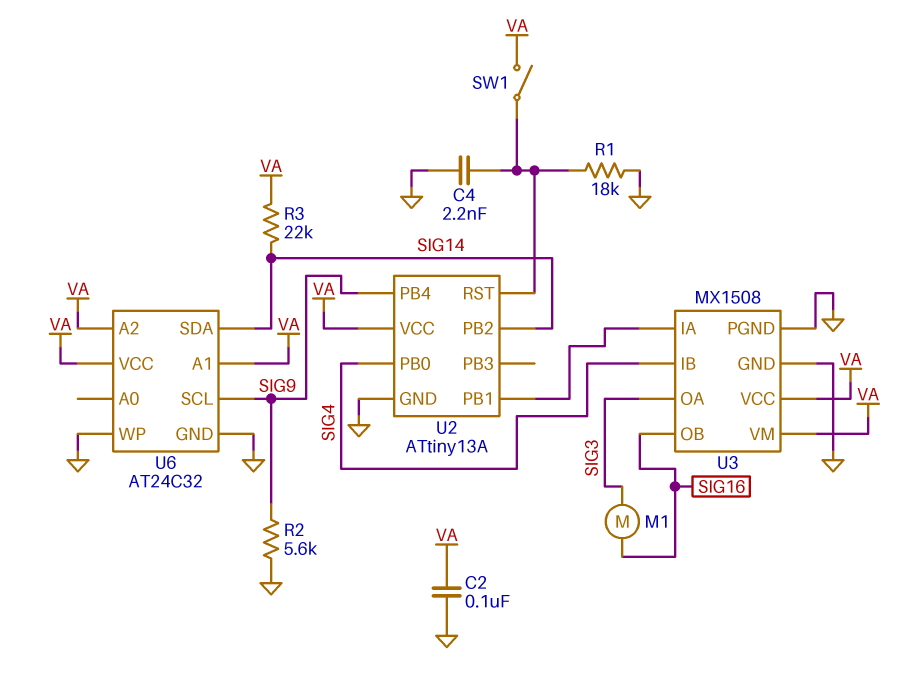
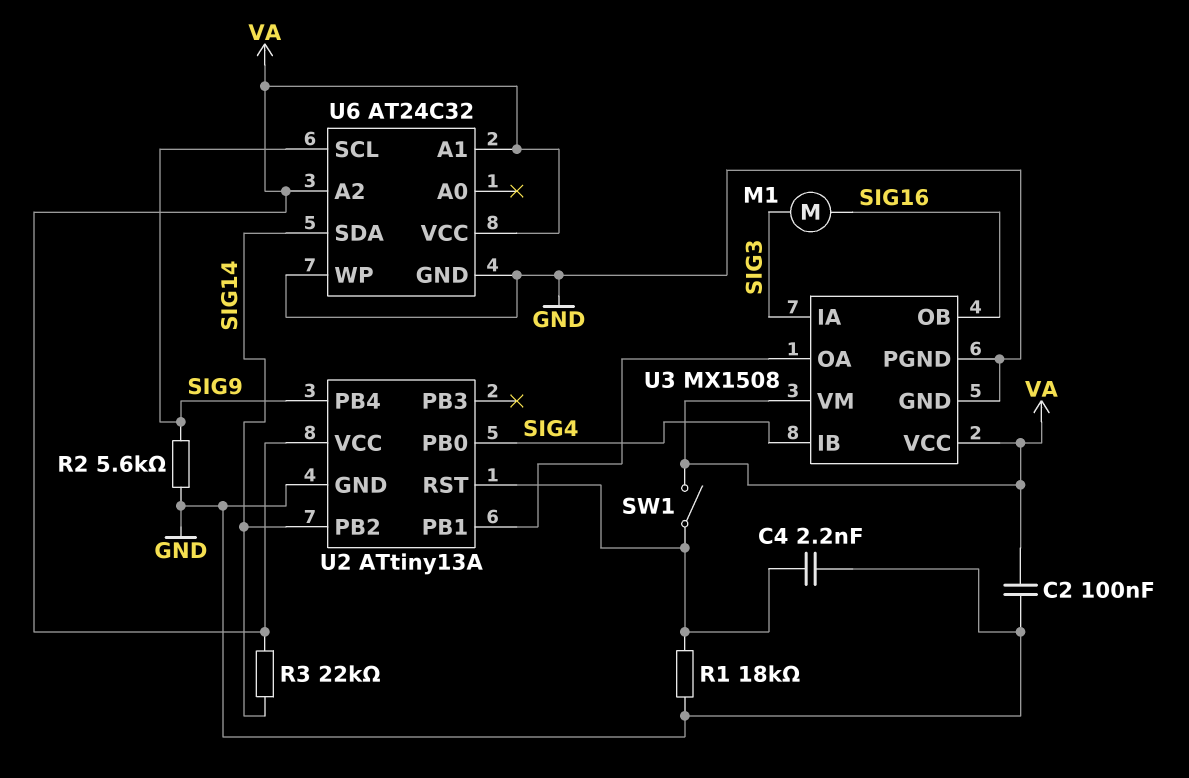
U3 pin IA: U2/PB1 -> SIG3
U3 pin OA: SIG3 -> U2/PB1

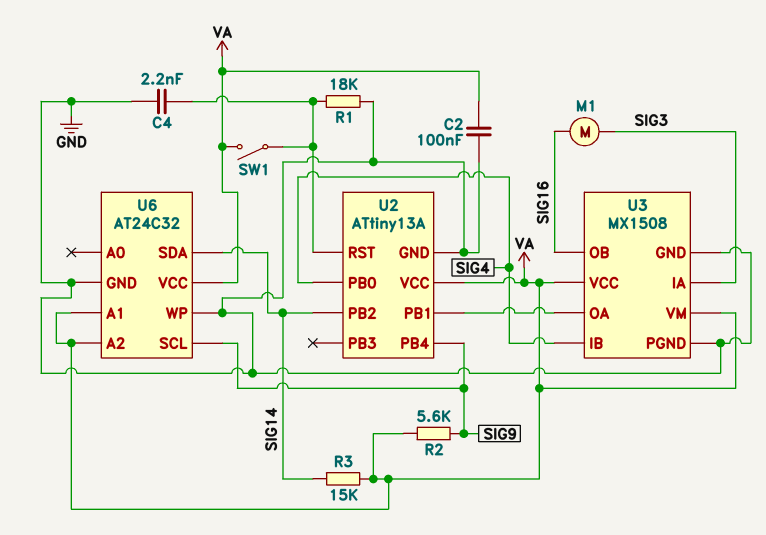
R2: 5.6k (GND, SIG9) -> 5.6k (SIG9, VA)
R3: 22k (SIG14, VA) -> 15k (SIG14, VA)

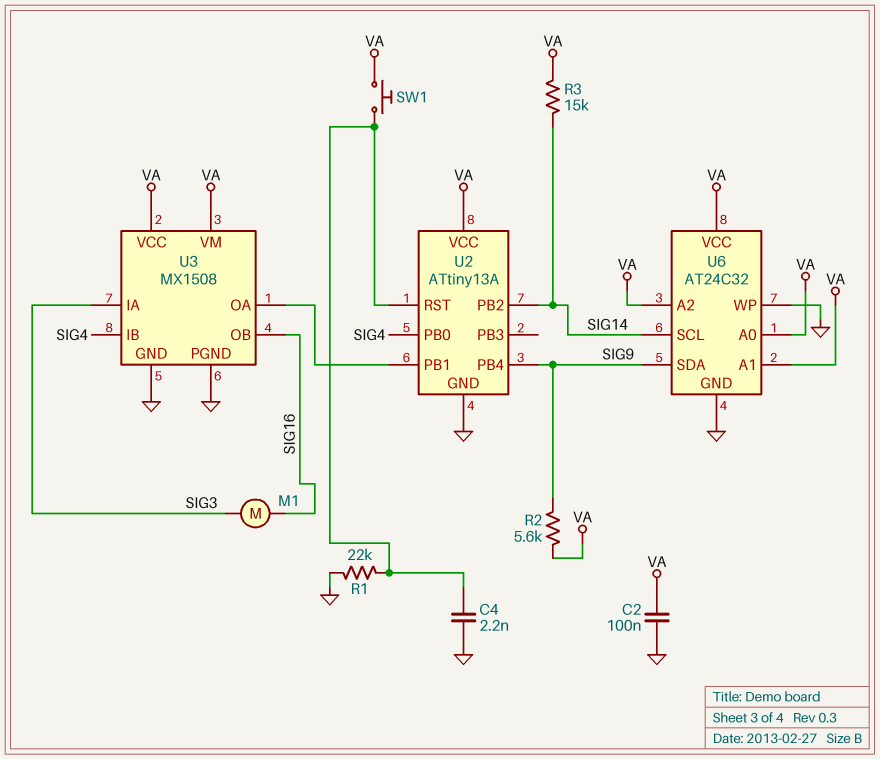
R1: 18k (GND, U2/RST) -> 22k (GND, U2/RST)
SW1: switch (U2/RST, VA) -> button (U2/RST, VA)
U6 pin A0: none -> VA
U6 pin SCL: SIG9 -> SIG14
U6 pin SDA: SIG14 -> SIG9

